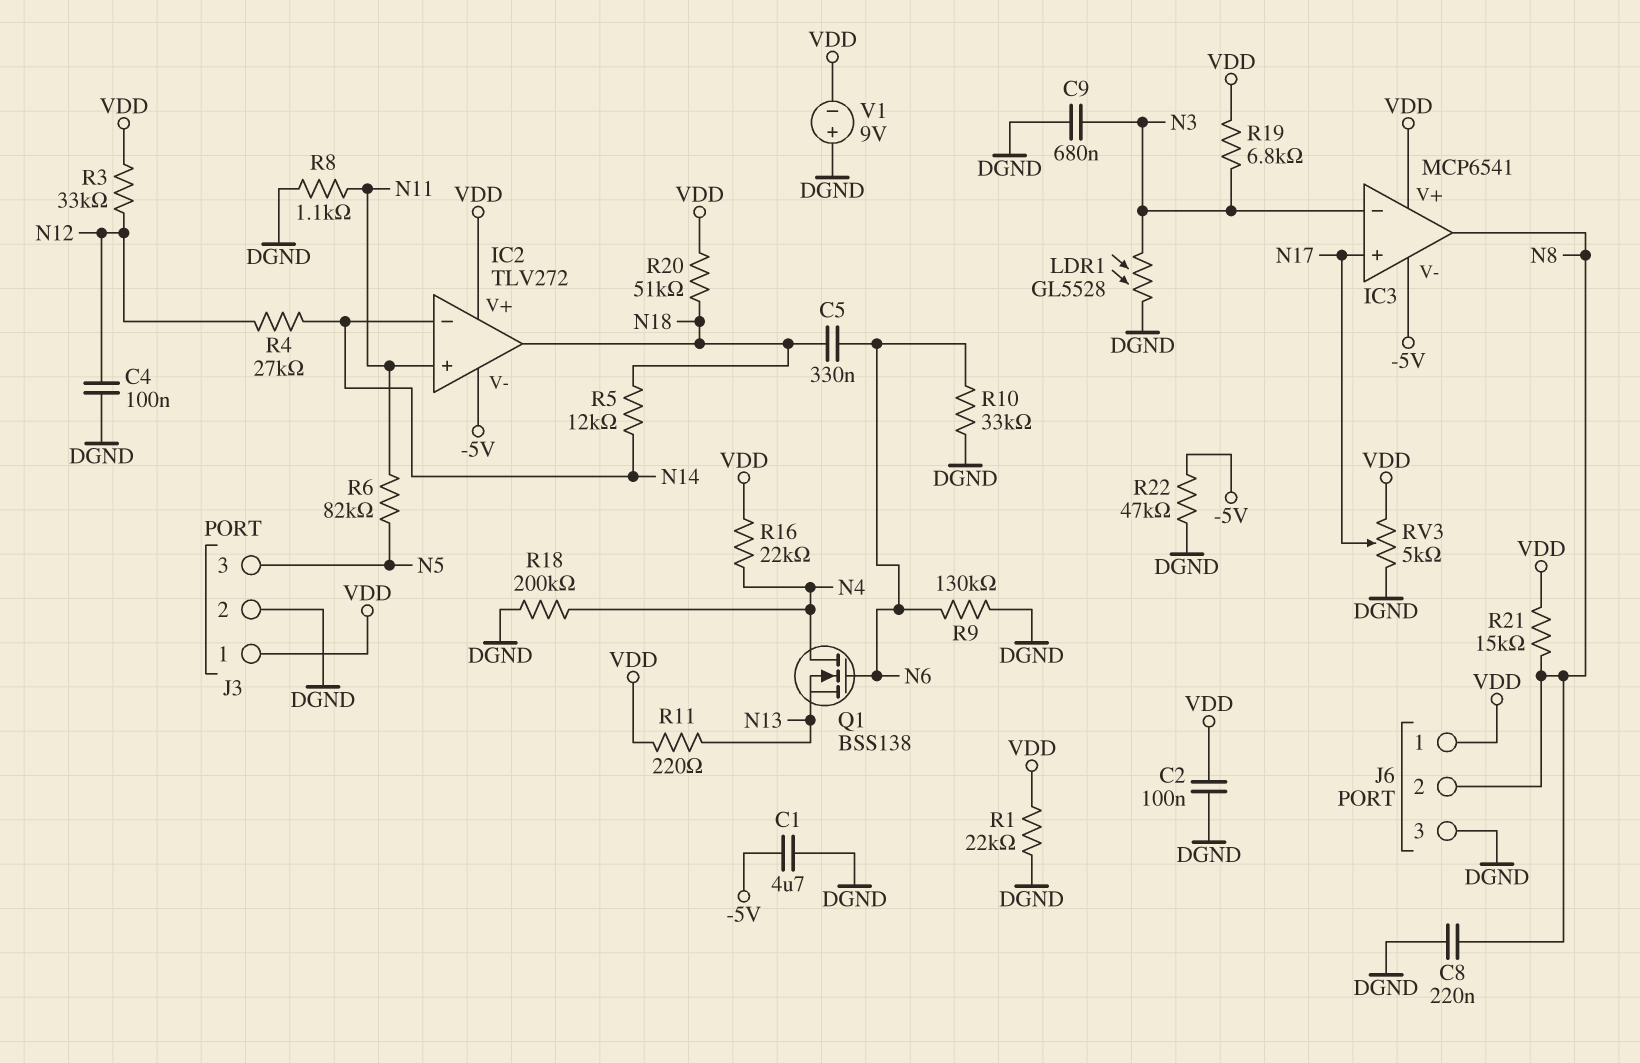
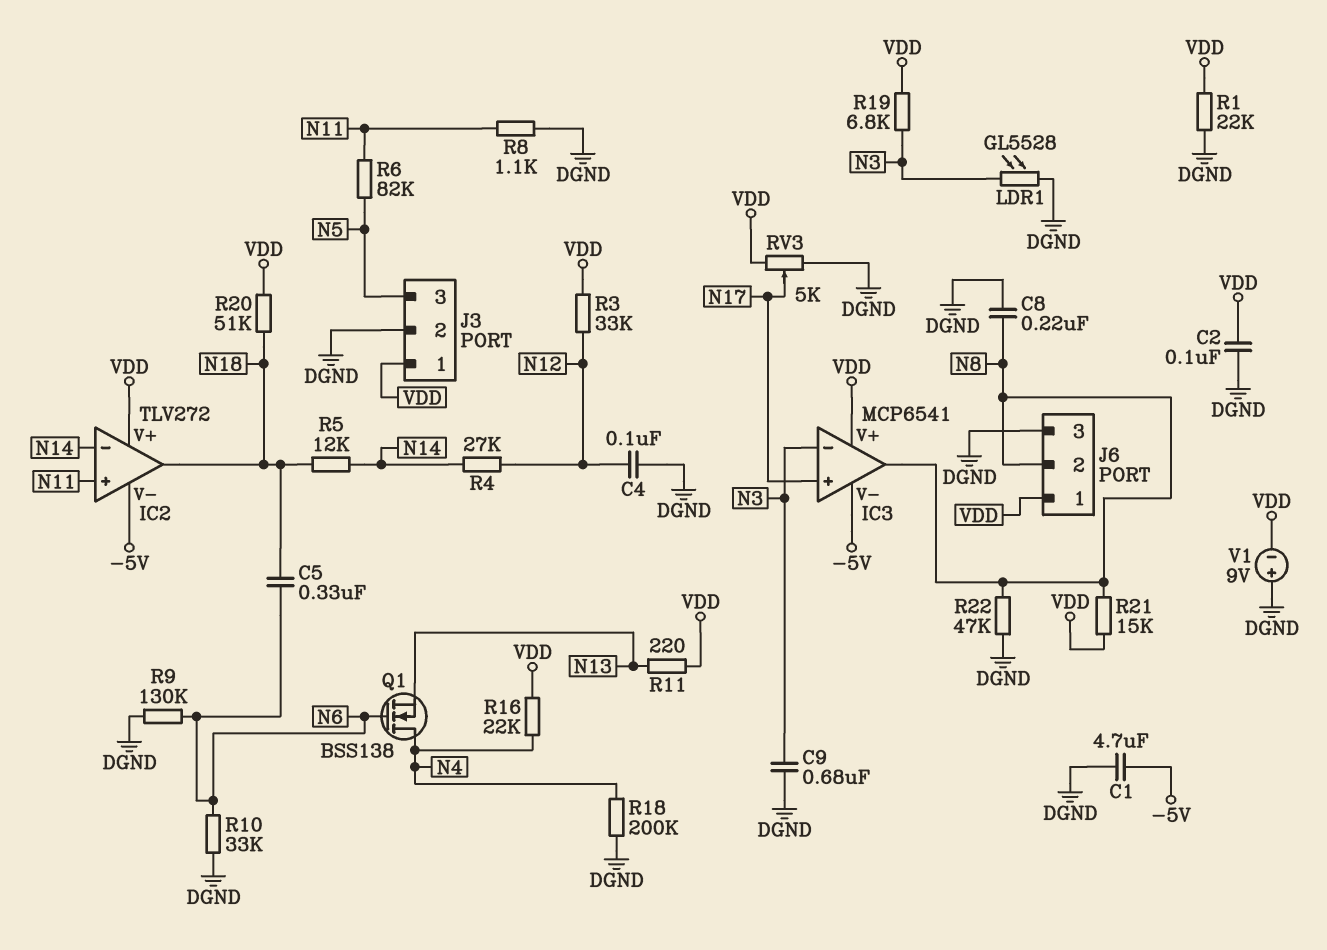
R22: 47k (-5V, DGND) -> 47k (DGND, N8)

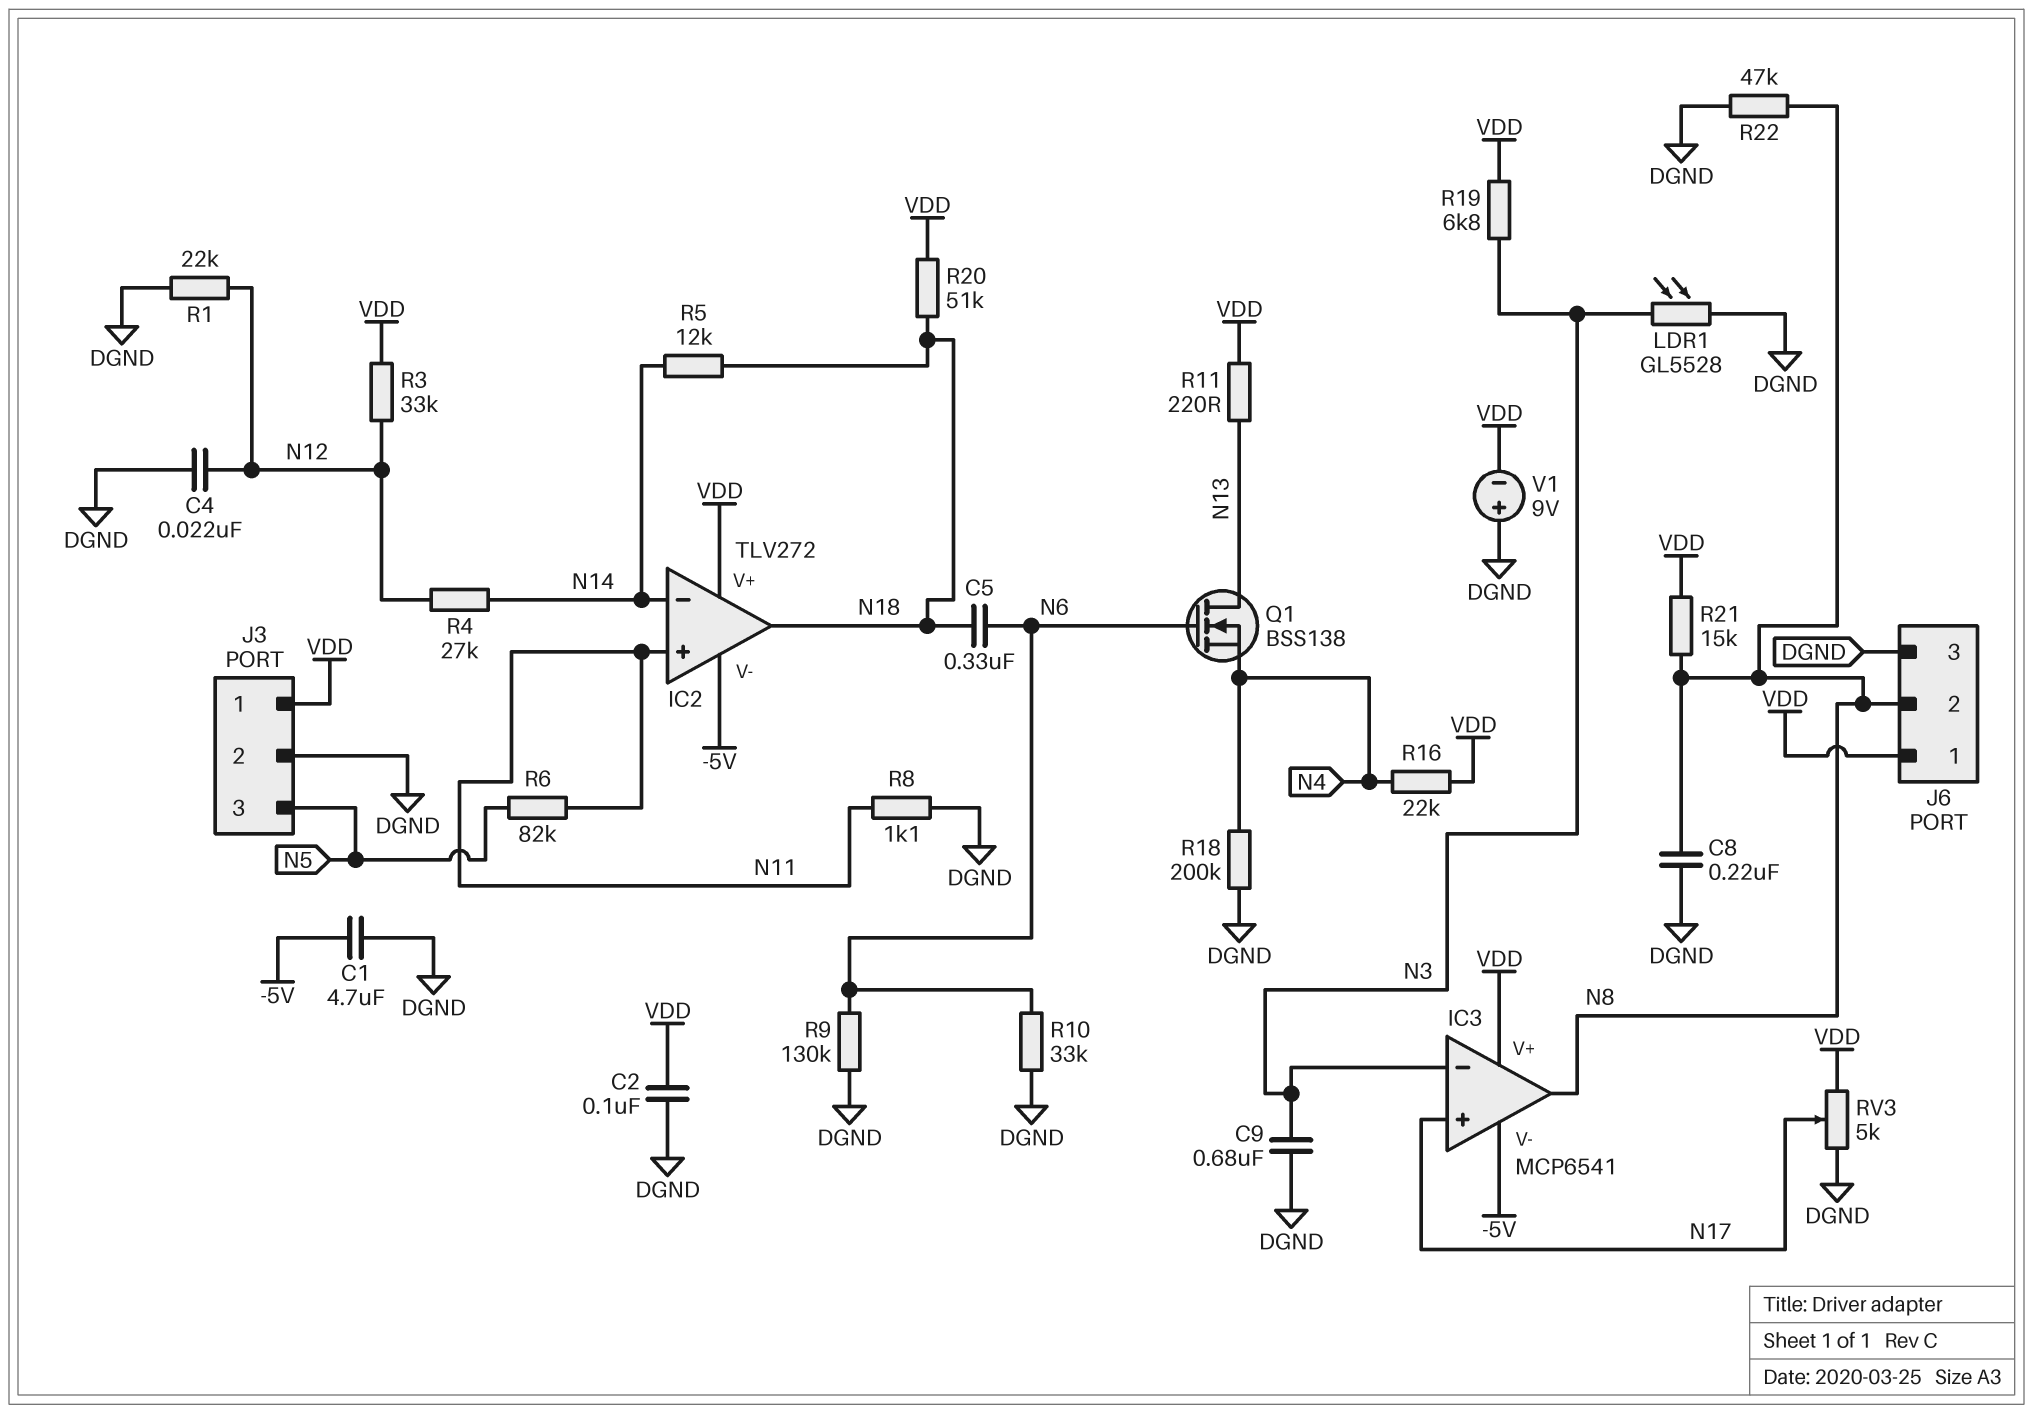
C4: 100nF (DGND, N12) -> 22nF (DGND, N12)
Q1: NMOS BSS138 (G N6, D N4, S N13) -> NMOS BSS138 (G N6, D N13, S N4)
R1: 22k (DGND, VDD) -> 22k (DGND, N12)

